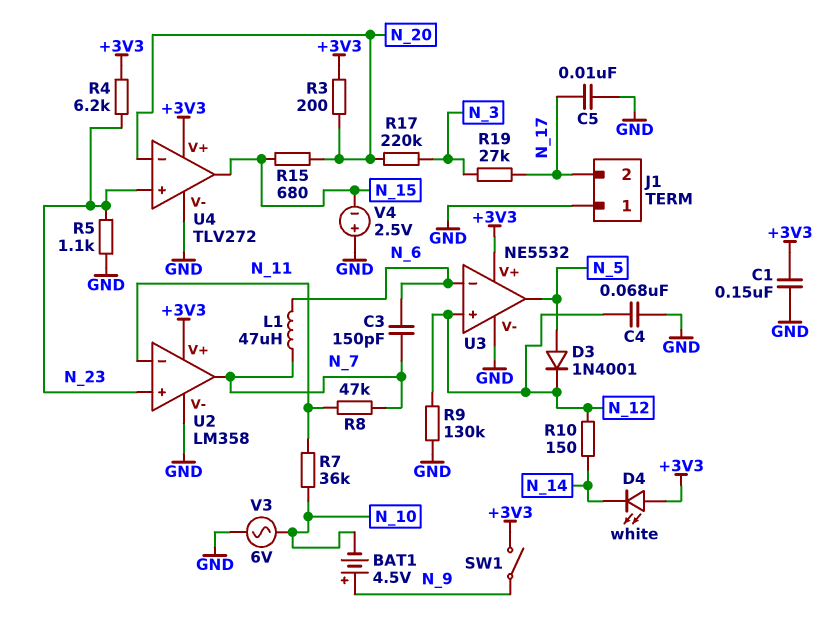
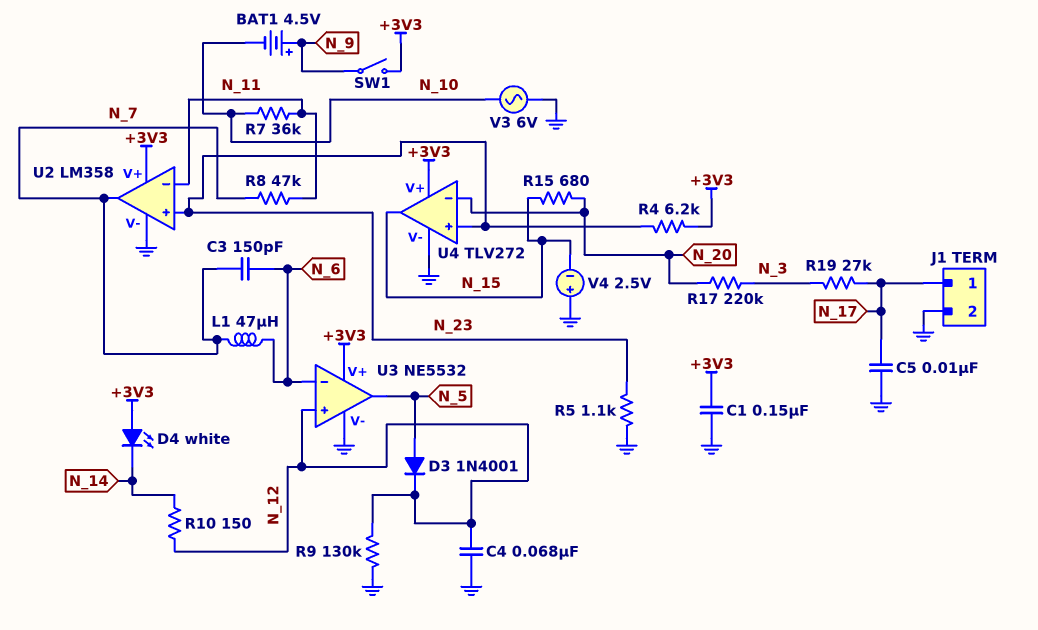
J1 pin 1: GND -> N_17
J1 pin 2: N_17 -> GND
R3: 200 (+3V3, N_20) -> none

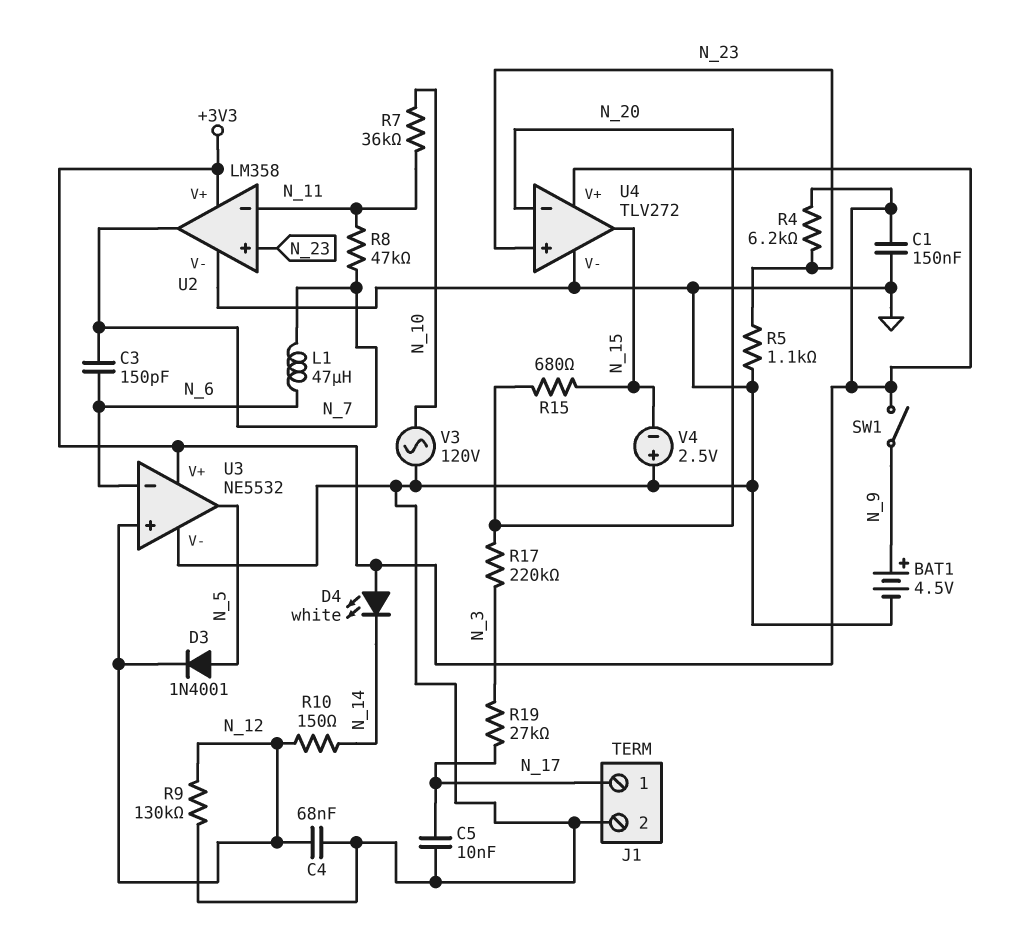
BAT1: 4.5V (plus N_9, minus N_10) -> 4.5V (plus N_9, minus GND)
V3: AC 6V (GND, N_10) -> AC 120V (GND, N_10)

